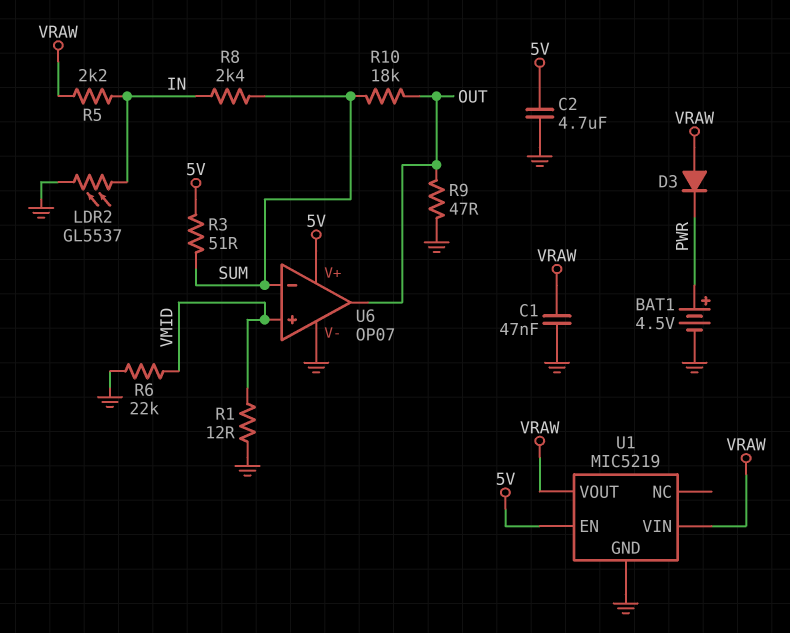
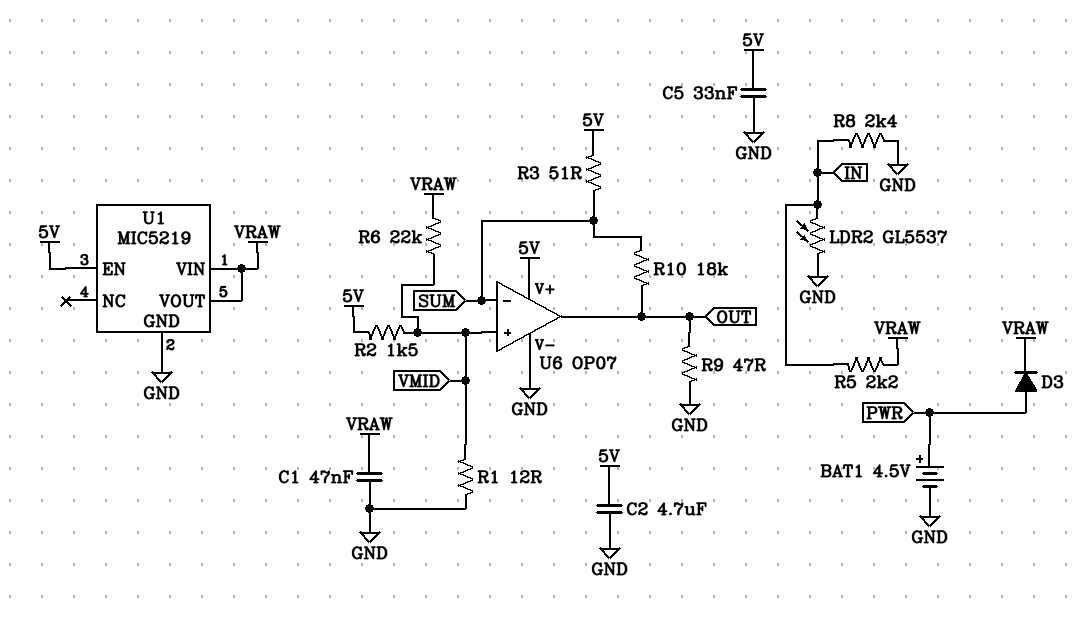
C5: none -> 33nF (5V, GND)
D3: diode (A VRAW, K PWR) -> diode (A PWR, K VRAW)
R2: none -> 1.5k (5V, VMID)
R6: 22k (GND, VMID) -> 22k (VMID, VRAW)
R8: 2.4k (IN, SUM) -> 2.4k (GND, IN)

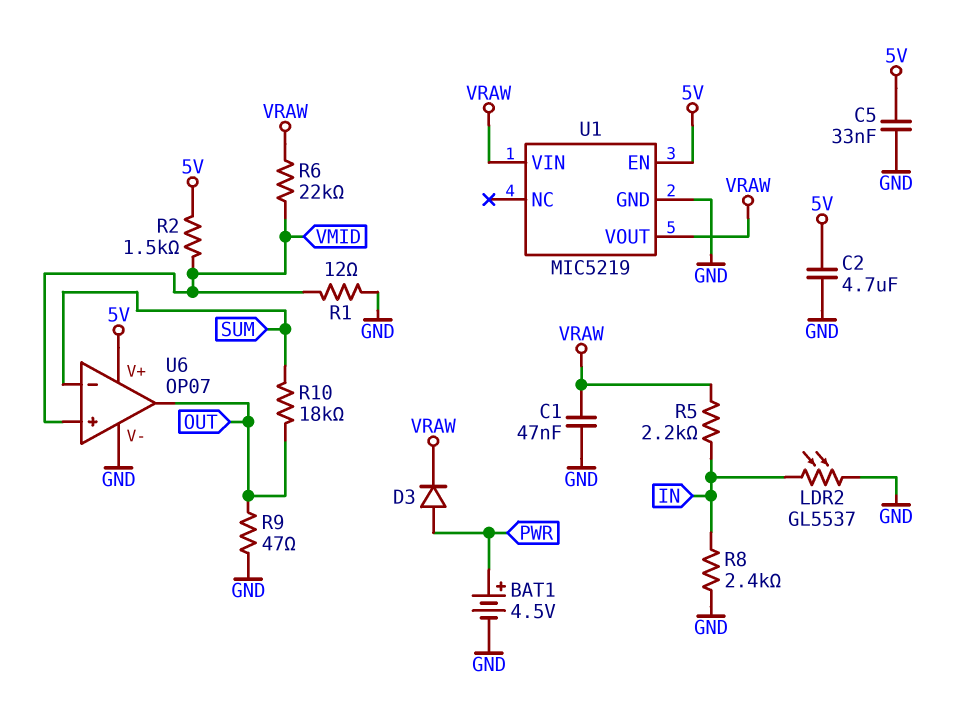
R3: 51 (5V, SUM) -> none

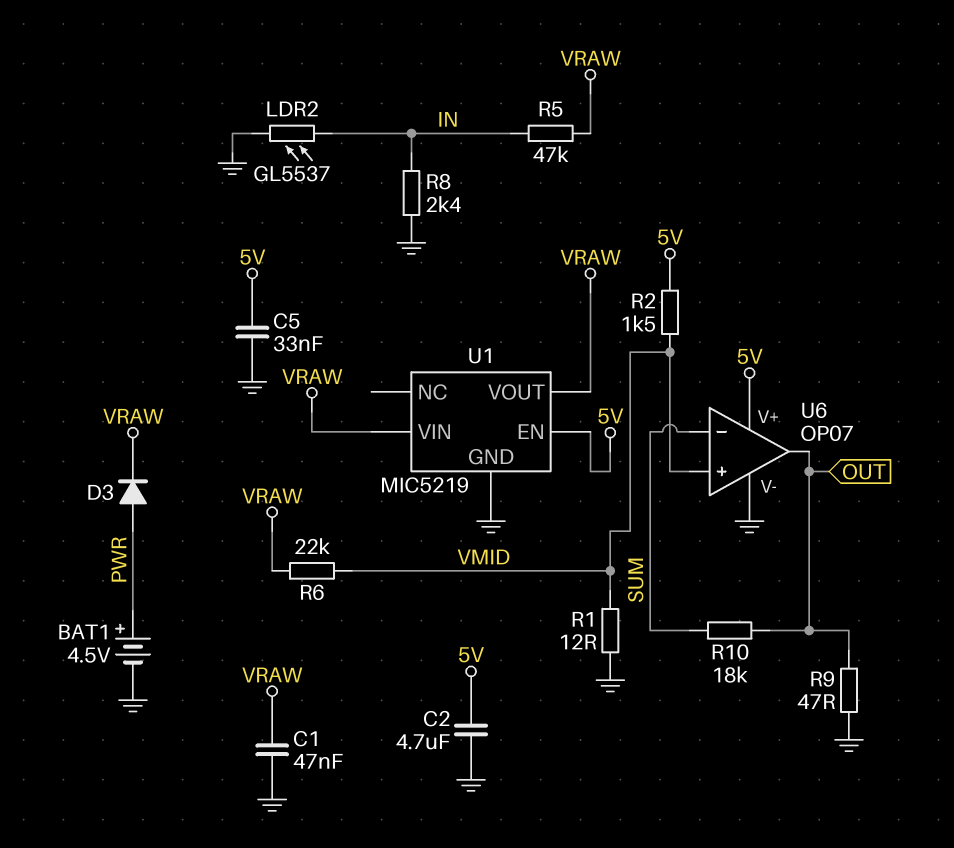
R5: 2.2k (IN, VRAW) -> 47k (IN, VRAW)

